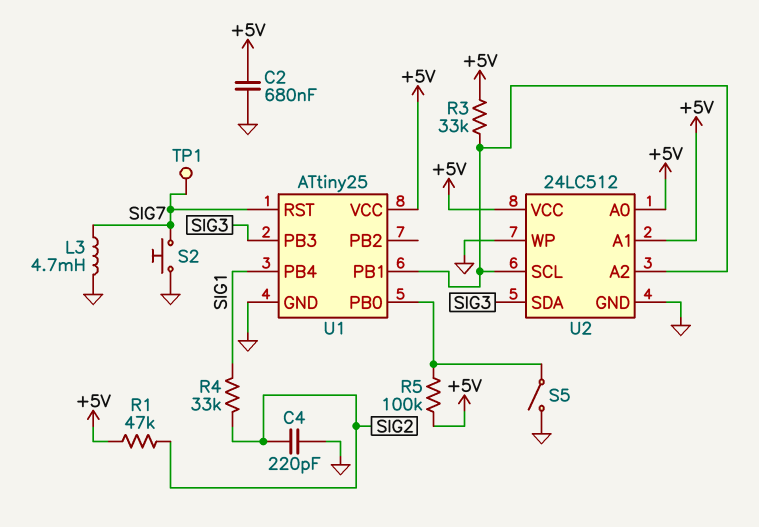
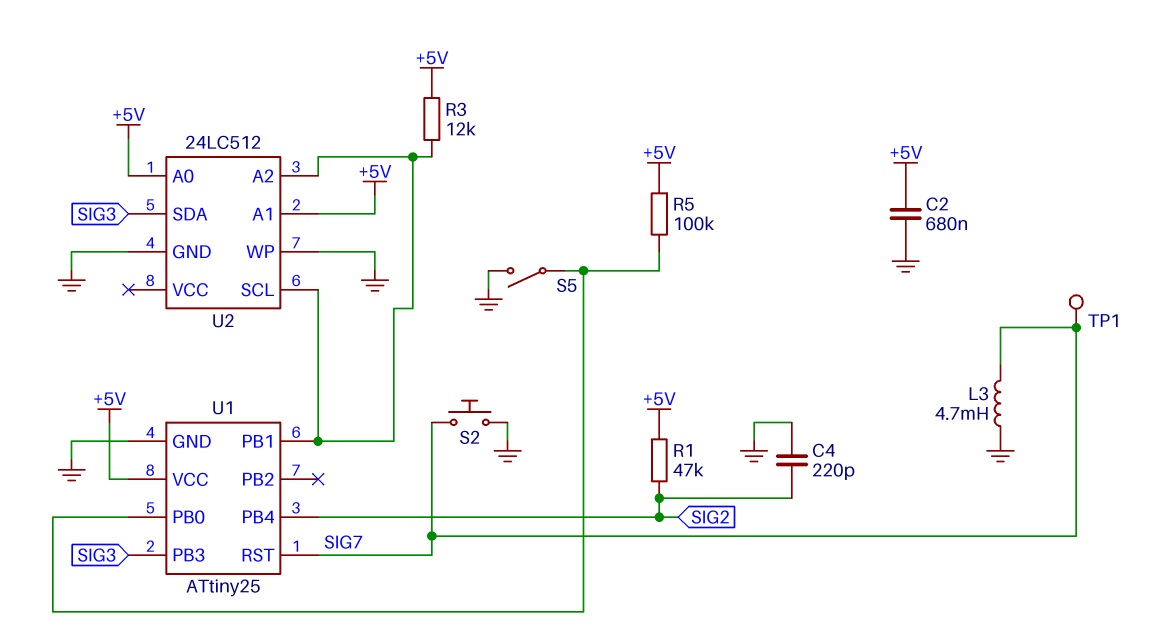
R3: 33k (+5V, U1/PB1) -> 12k (+5V, U1/PB1)
R4: 33k (SIG1, SIG2) -> none
U1 pin PB4: SIG1 -> SIG2
U2 pin VCC: +5V -> none

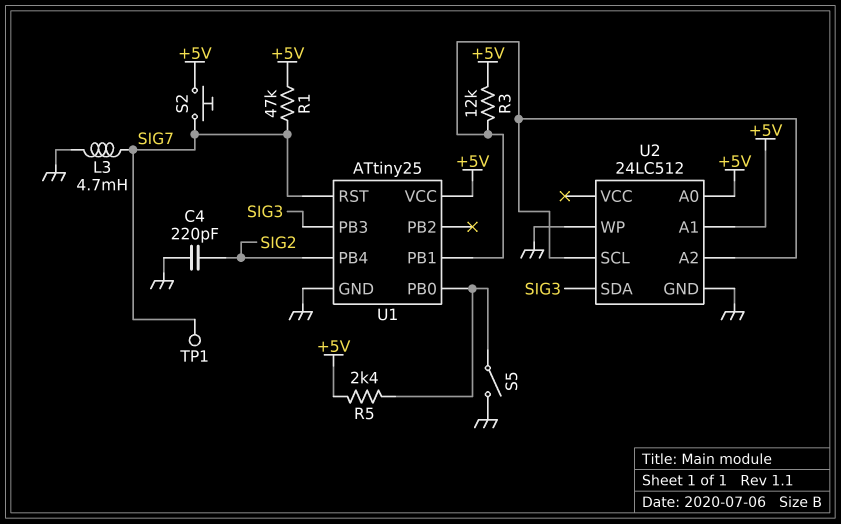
C2: 680nF (+5V, GND) -> none
R1: 47k (+5V, SIG2) -> 47k (+5V, SIG7)
R5: 100k (+5V, U1/PB0) -> 2.4k (+5V, U1/PB0)
S2: button (GND, SIG7) -> button (+5V, SIG7)

